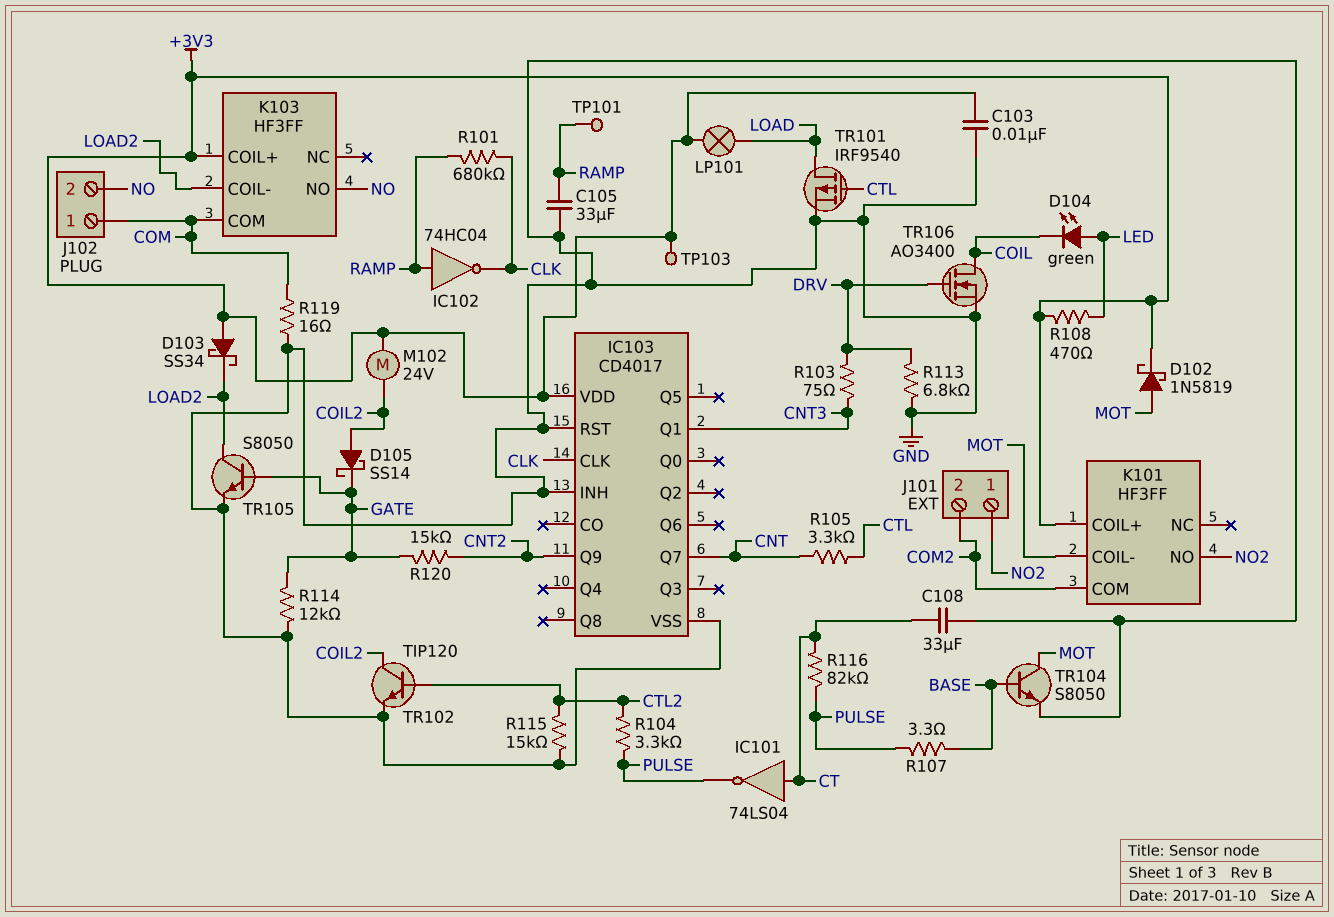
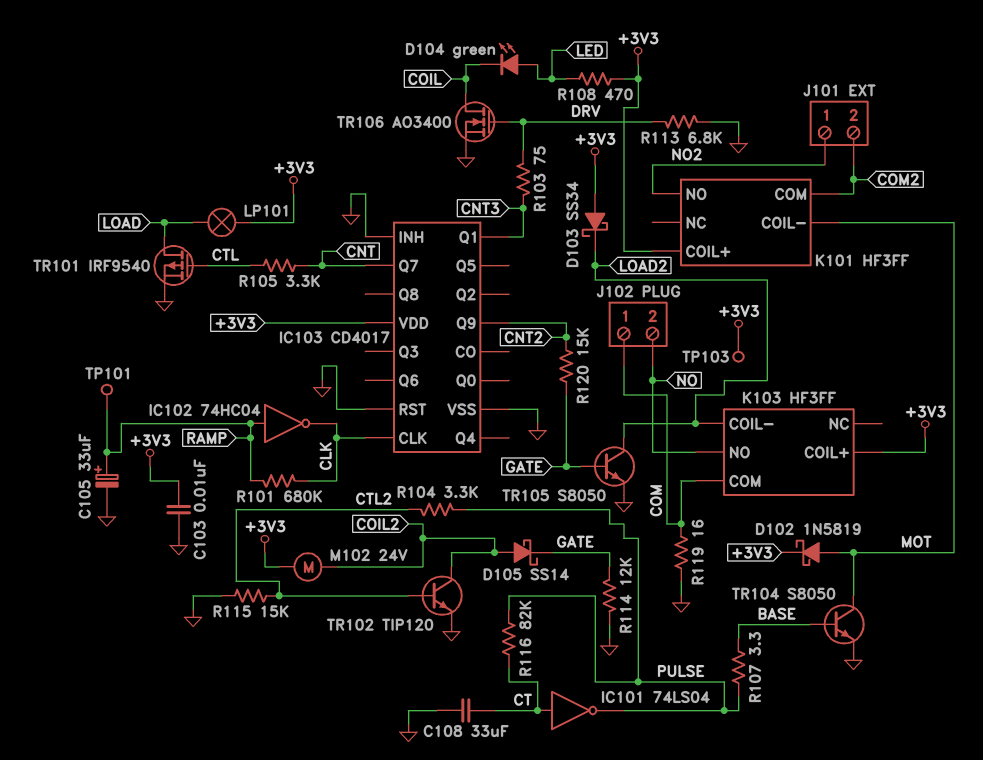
C105: 33uF (GND, RAMP) -> 33uF (plus RAMP, minus GND)

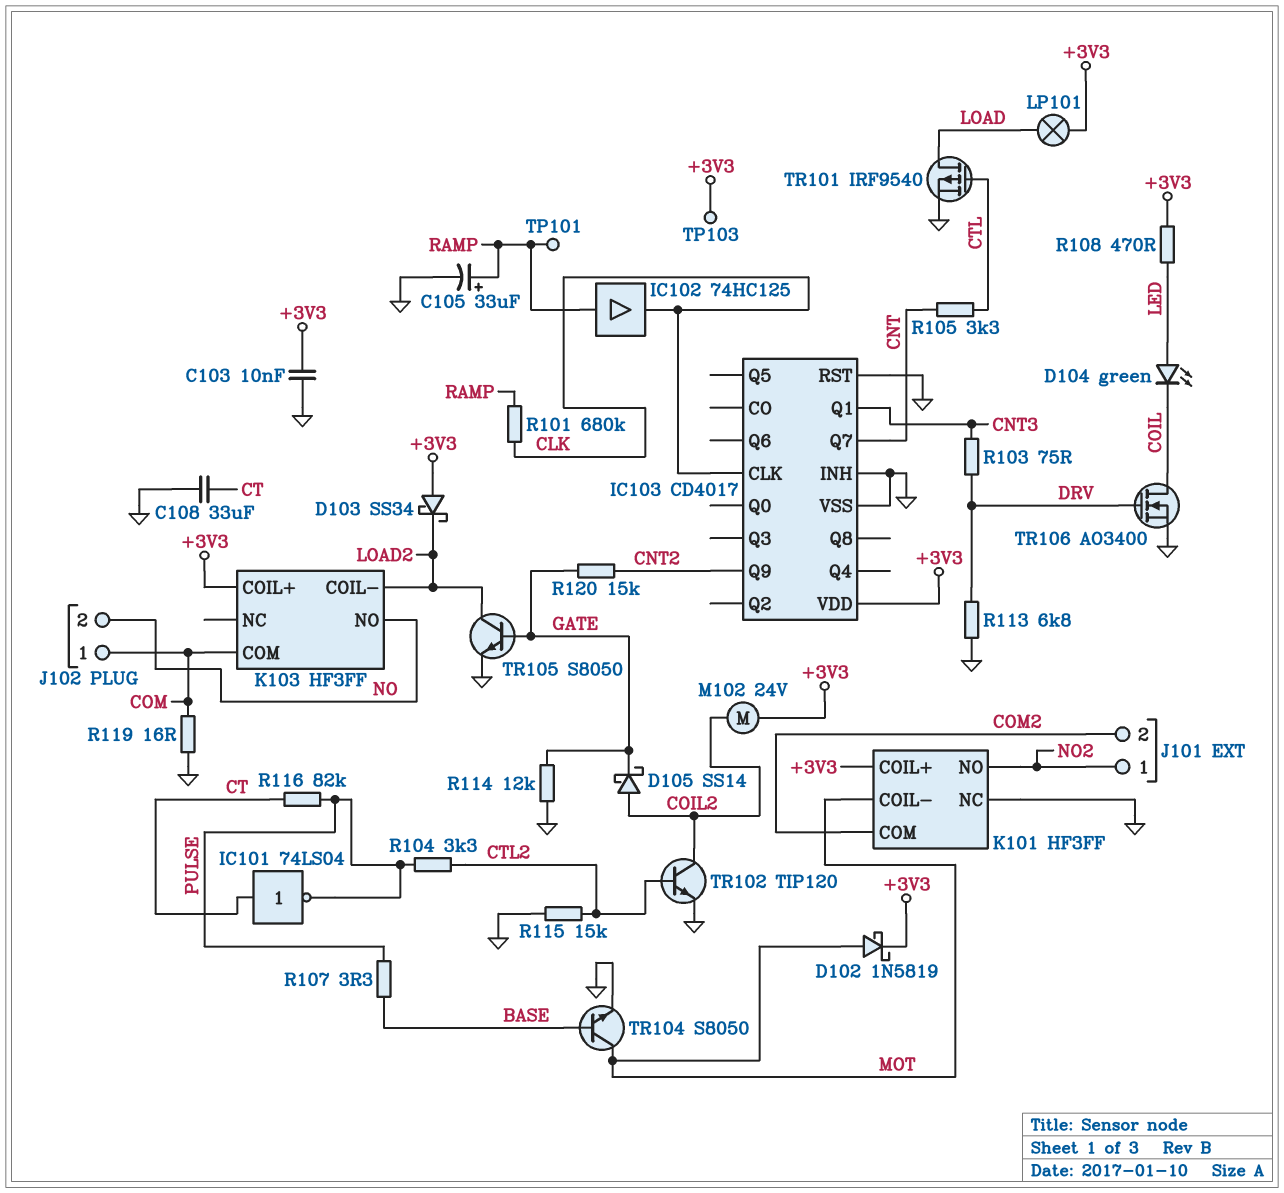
IC102: NOT 74HC04 (in RAMP, out CLK) -> buffer 74HC125 (in RAMP, out CLK)
K101 pin NC: none -> GND

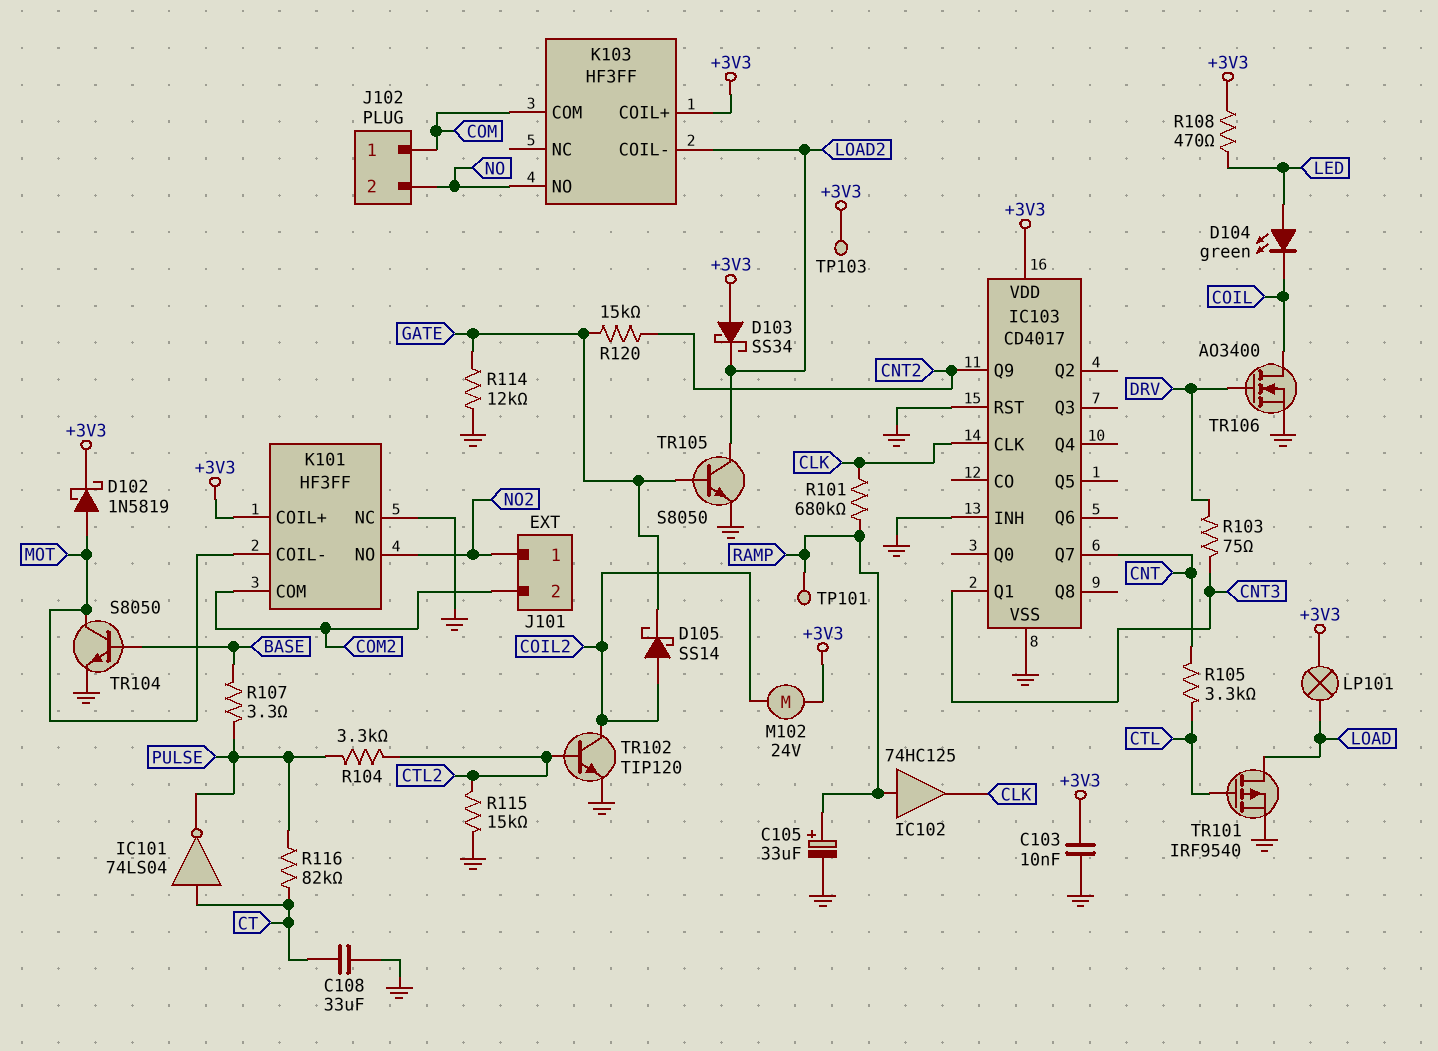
R113: 6.8k (DRV, GND) -> none
R119: 16 (COM, GND) -> none

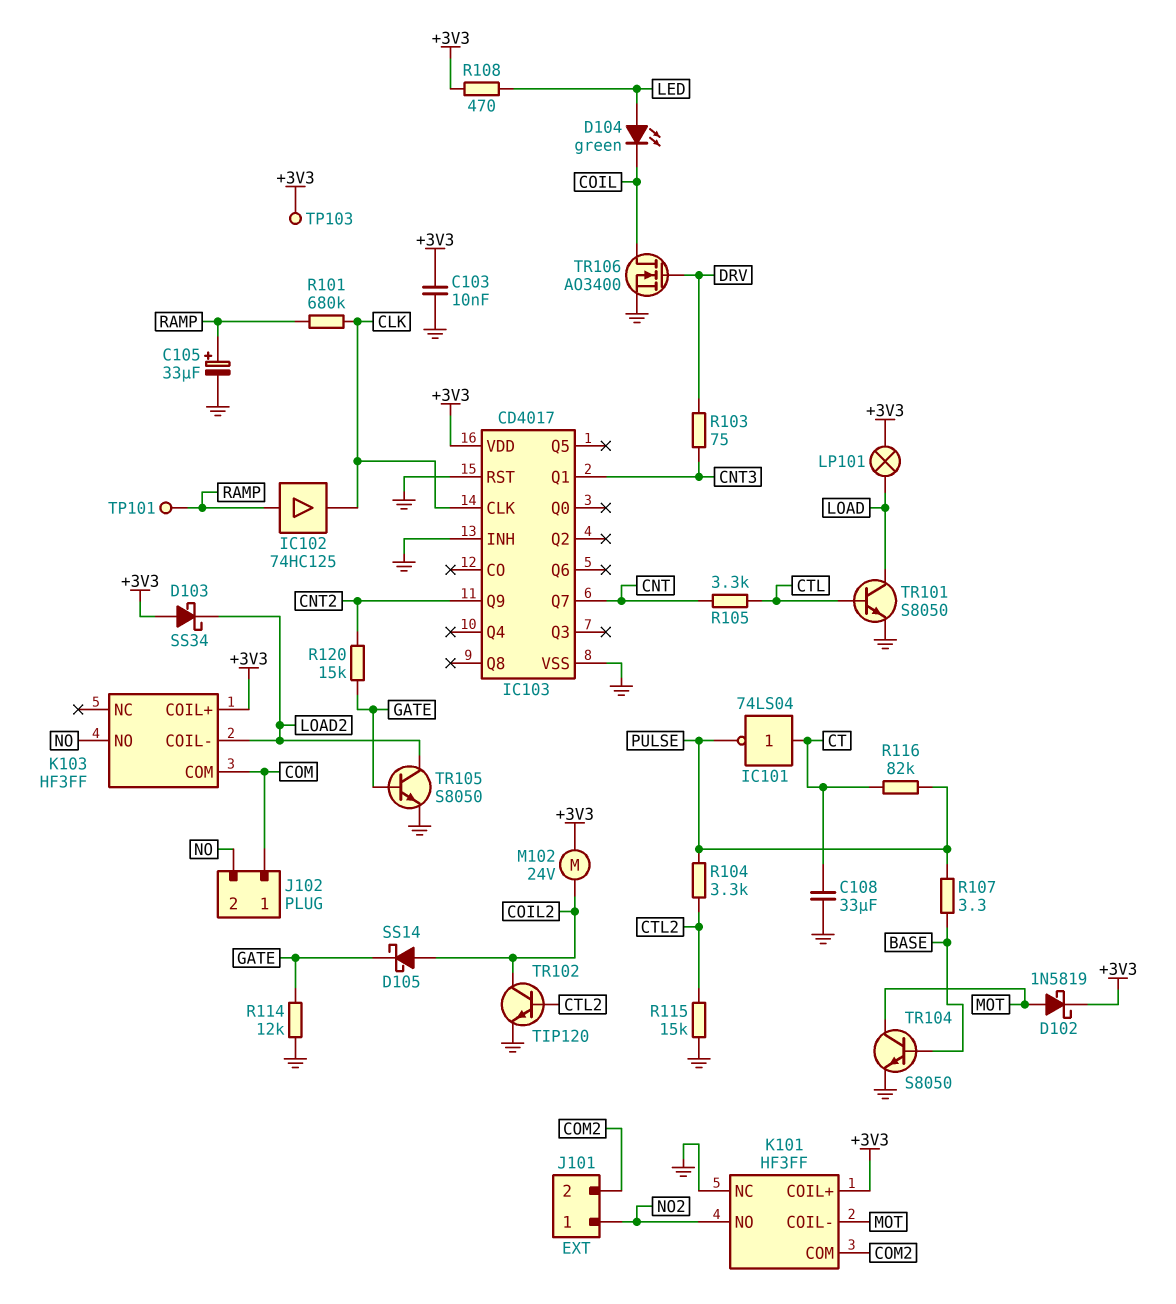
TR101: PMOS IRF9540 (G CTL, D LOAD, S GND) -> NPN S8050 (B CTL, C LOAD, E GND)

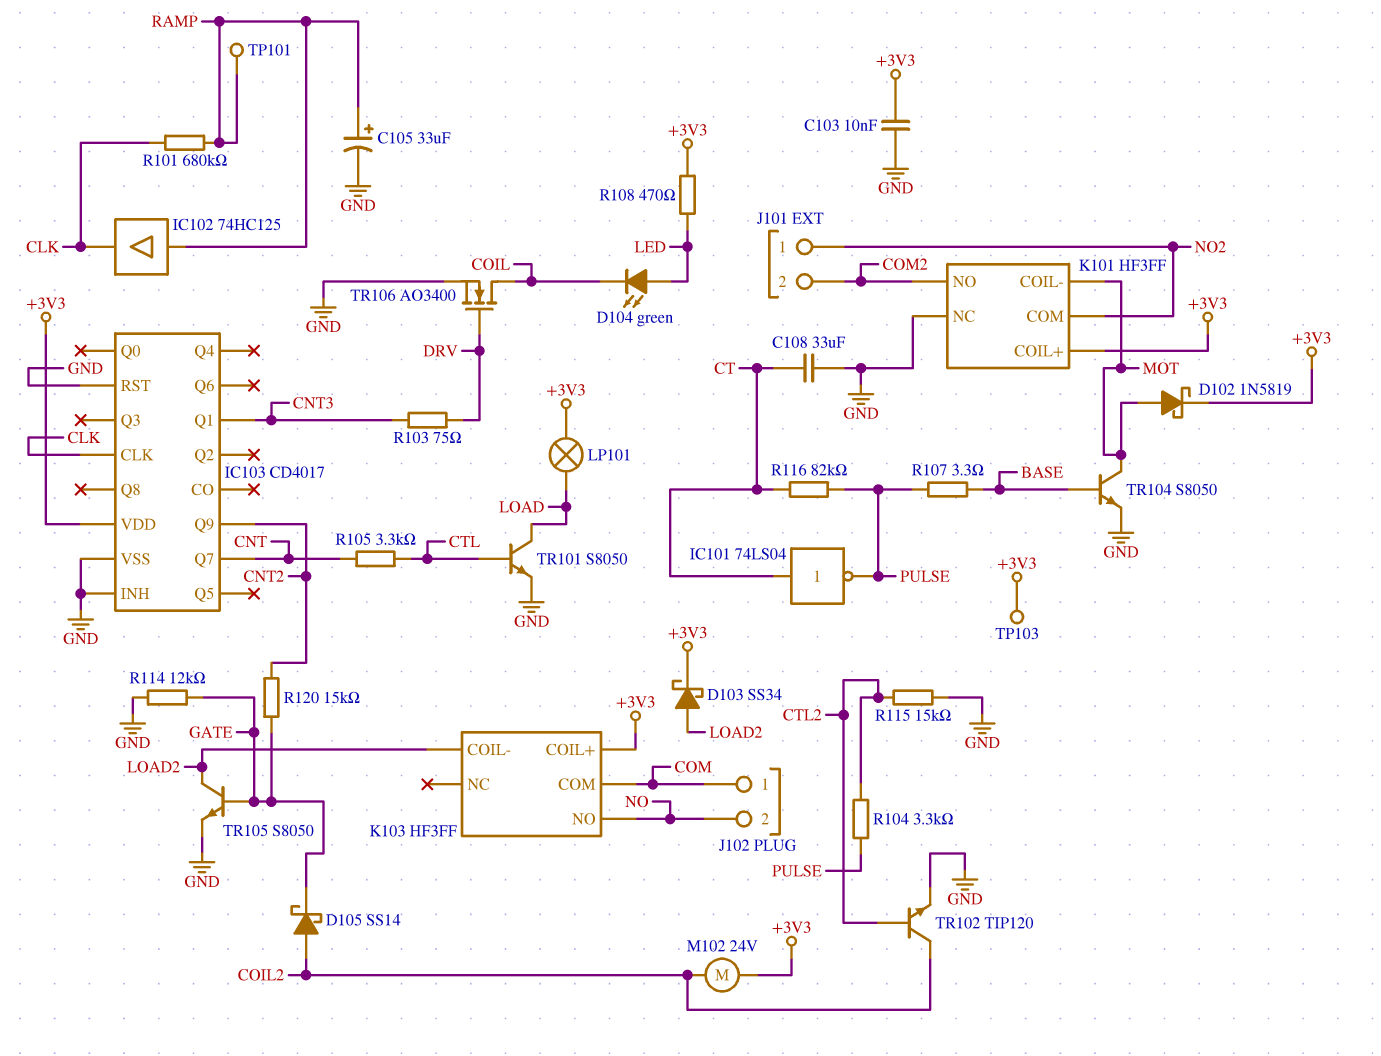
D103: schottky SS34 (A +3V3, K LOAD2) -> schottky SS34 (A LOAD2, K +3V3)
K101 pin COM: COM2 -> NO2
K101 pin NO: NO2 -> COM2

